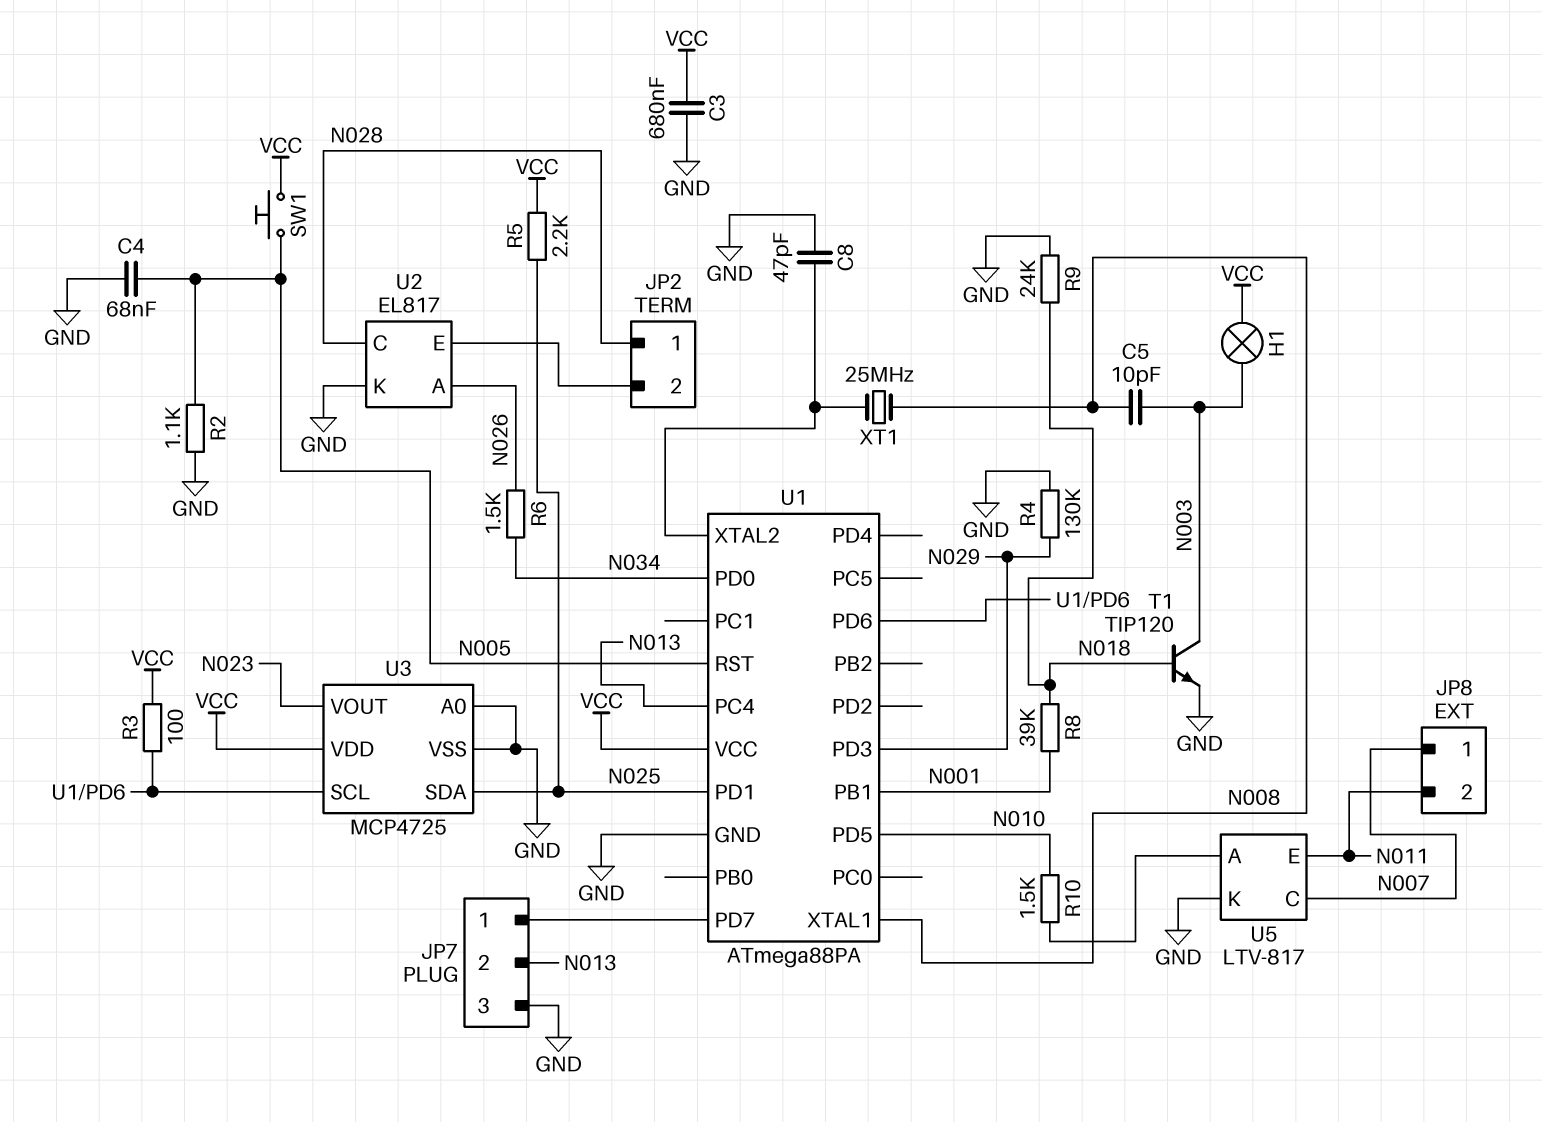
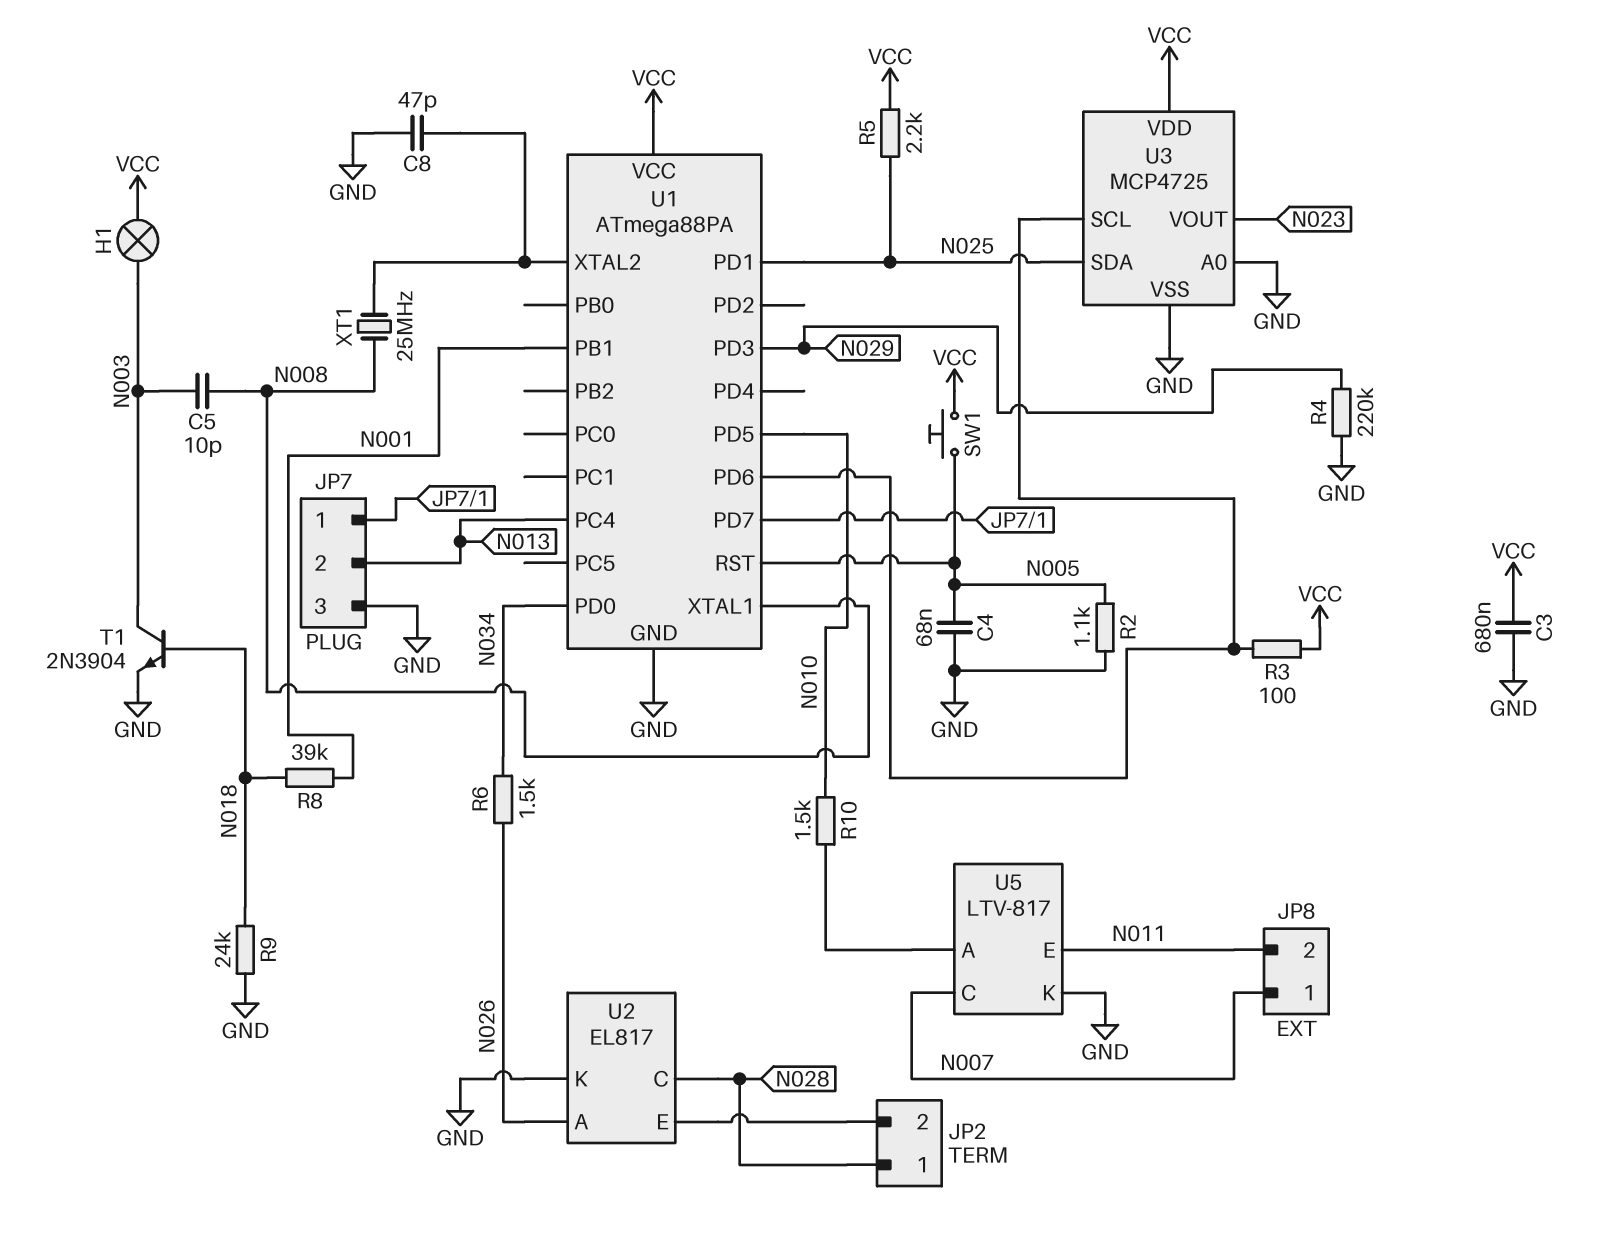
R4: 130k (GND, N029) -> 220k (GND, N029)
T1: NPN TIP120 (B N018, C N003, E GND) -> NPN 2N3904 (B N018, C N003, E GND)

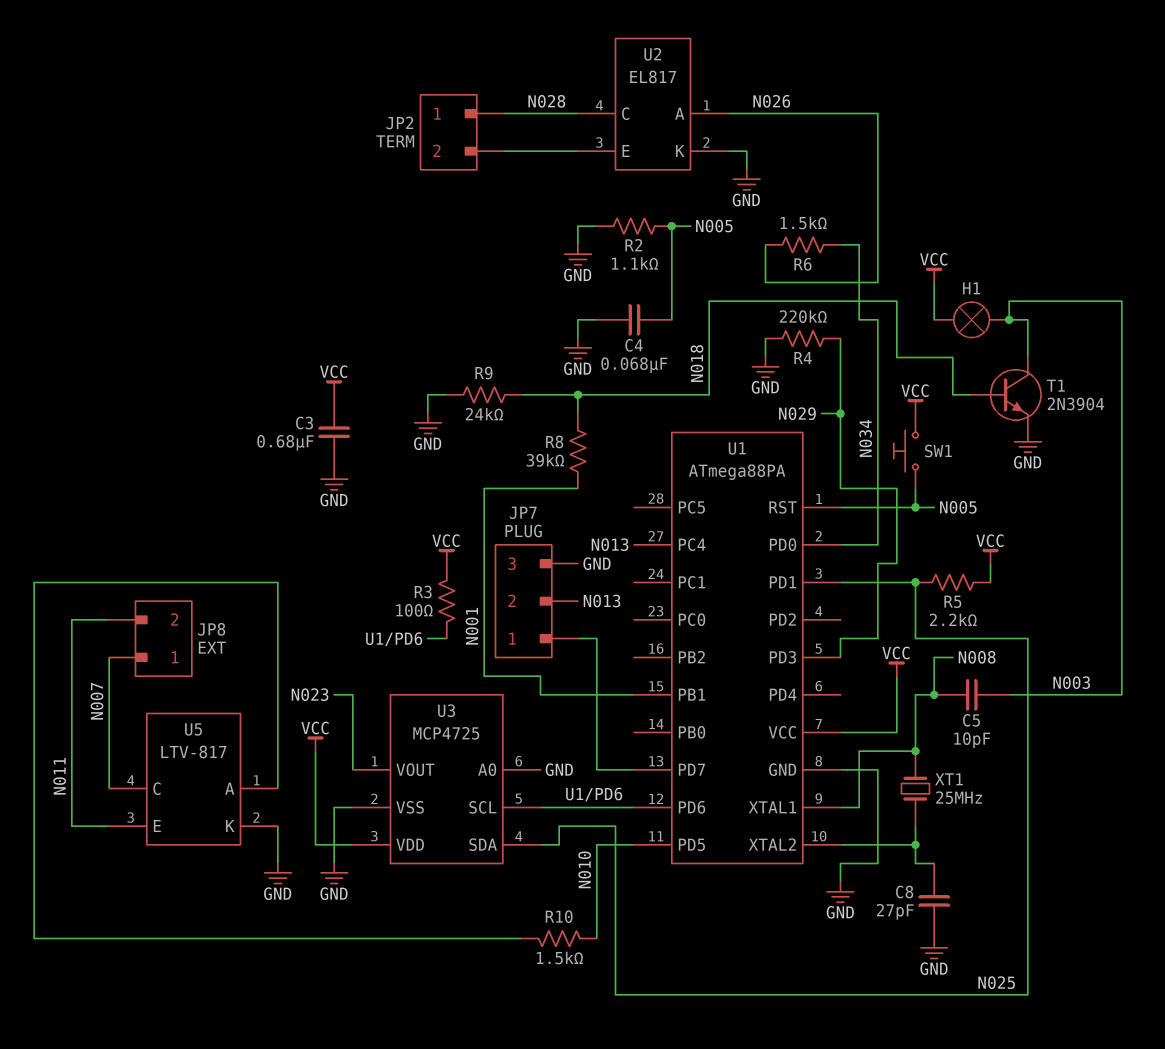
C8: 47pF (GND, U1/XTAL2) -> 27pF (GND, U1/XTAL2)

